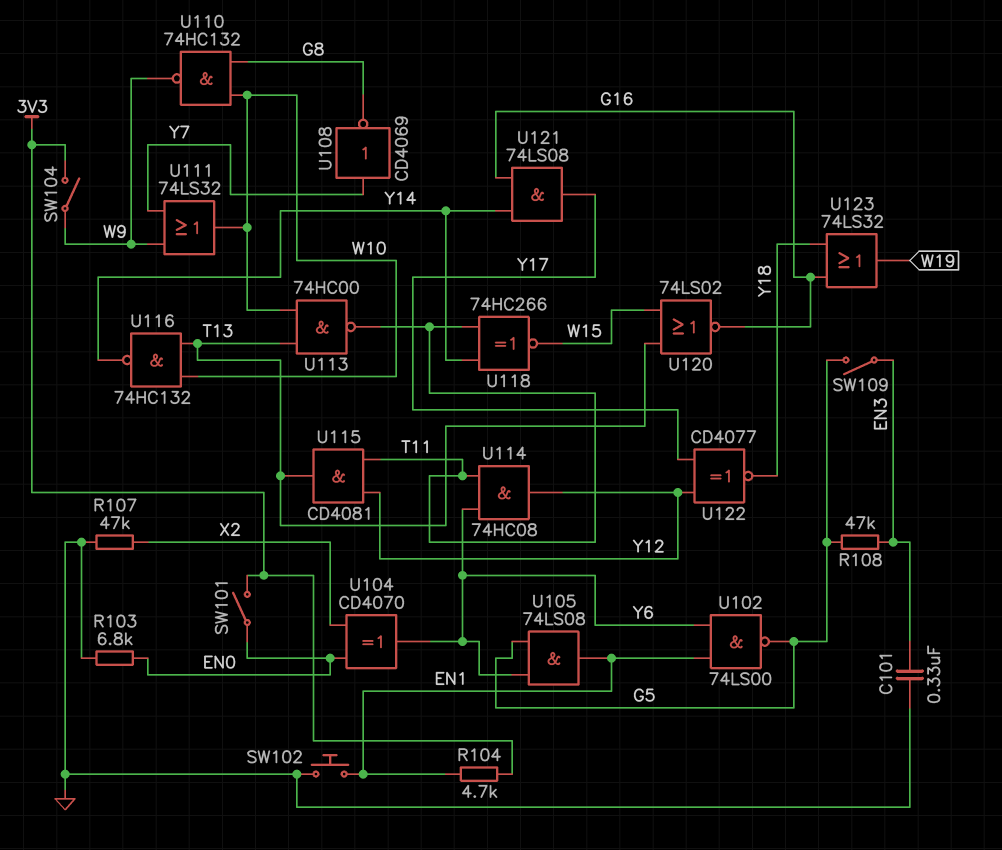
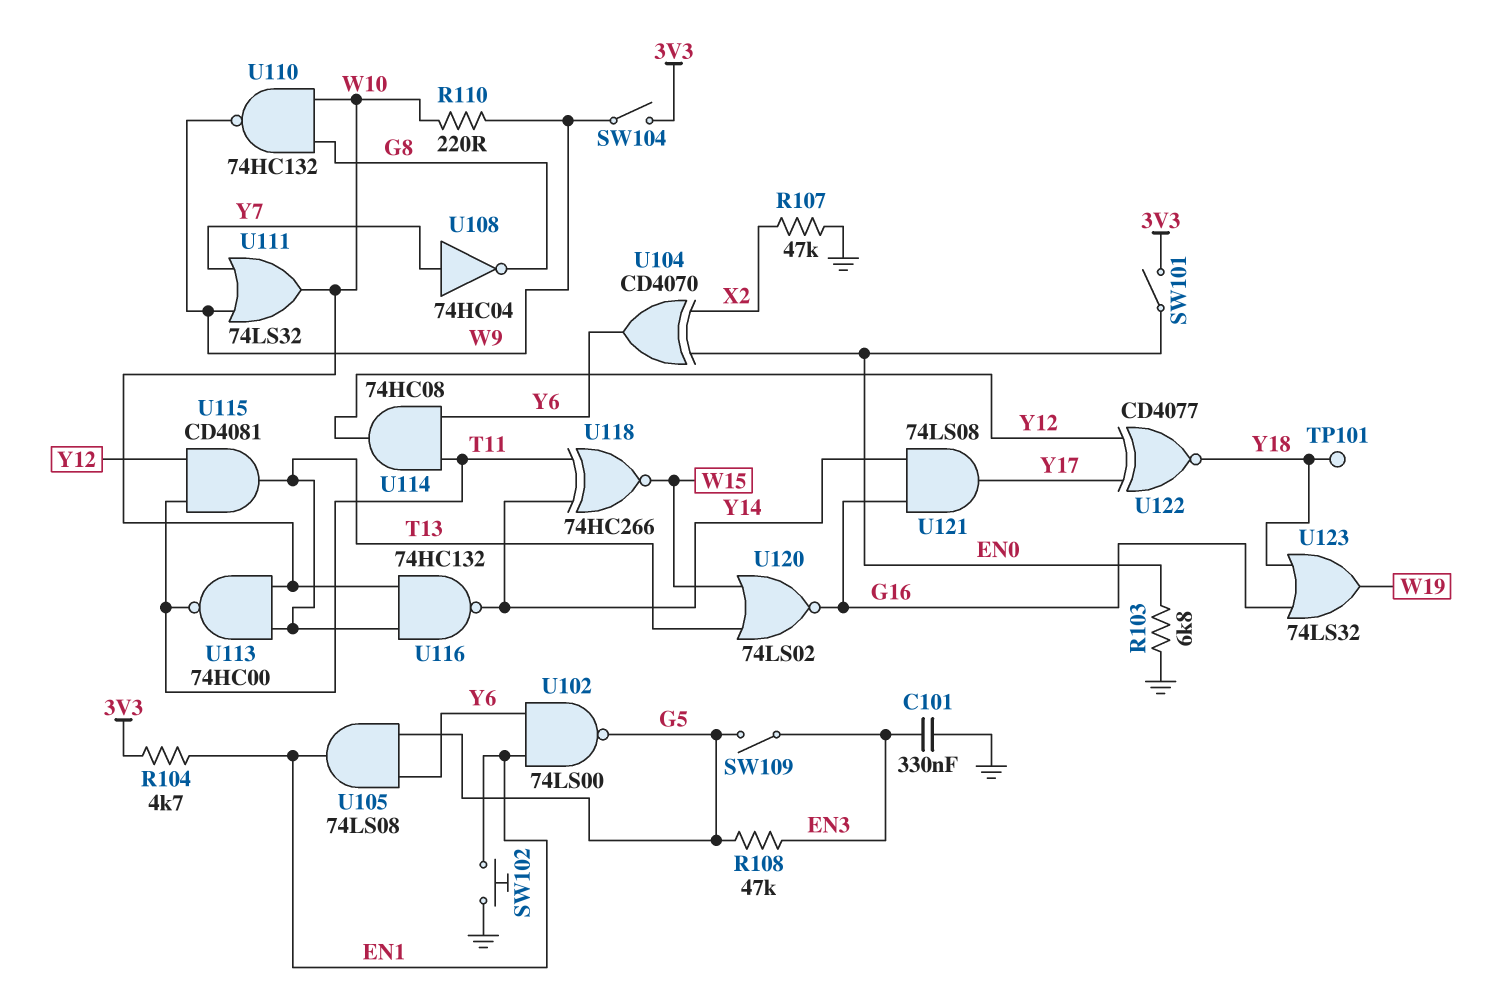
R110: none -> 220 (W9, W10)
TP101: none -> test point (Y18)
U108: NOT CD4069 (in Y7, out G8) -> NOT 74HC04 (in Y7, out G8)

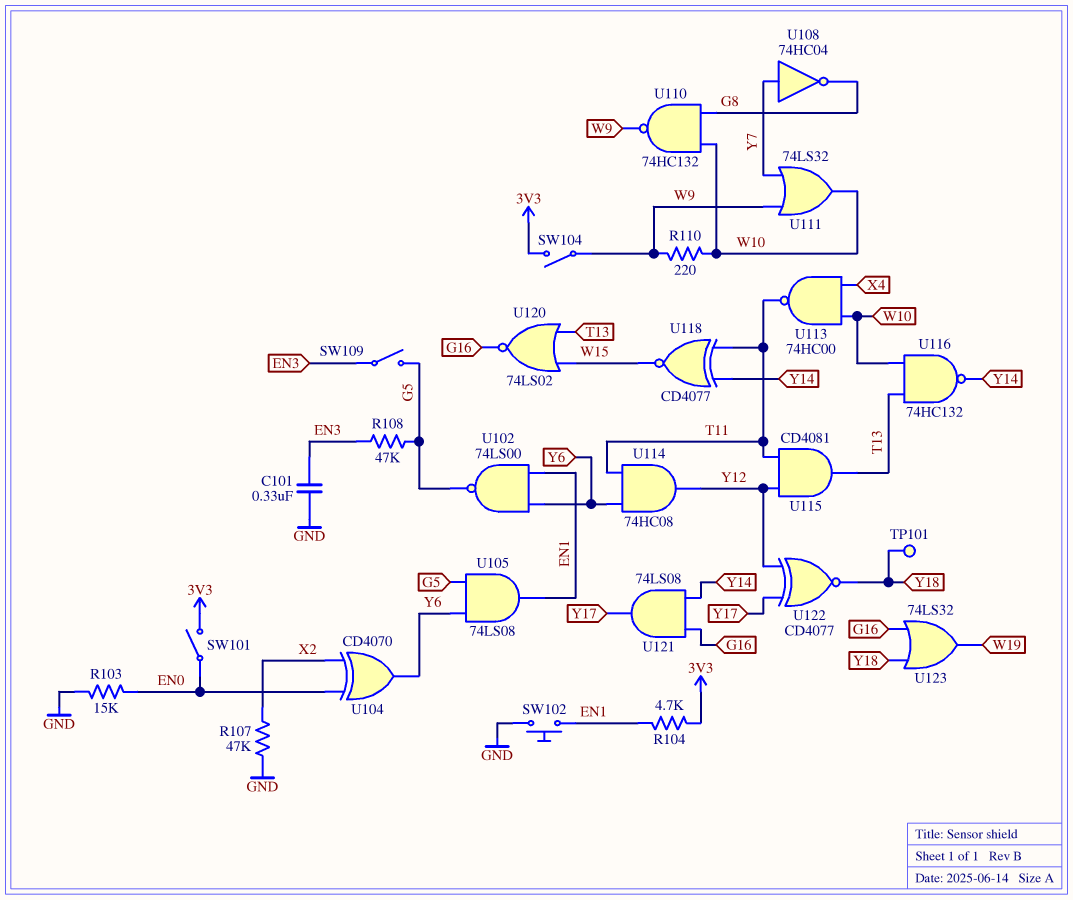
R103: 6.8k (EN0, GND) -> 15k (EN0, GND)
U113: NAND 74HC00 (in T13, in W10, out T11) -> NAND 74HC00 (in W10, in X4, out T11)
U118: XNOR 74HC266 (in T11, in Y14, out W15) -> XNOR CD4077 (in T11, in Y14, out W15)

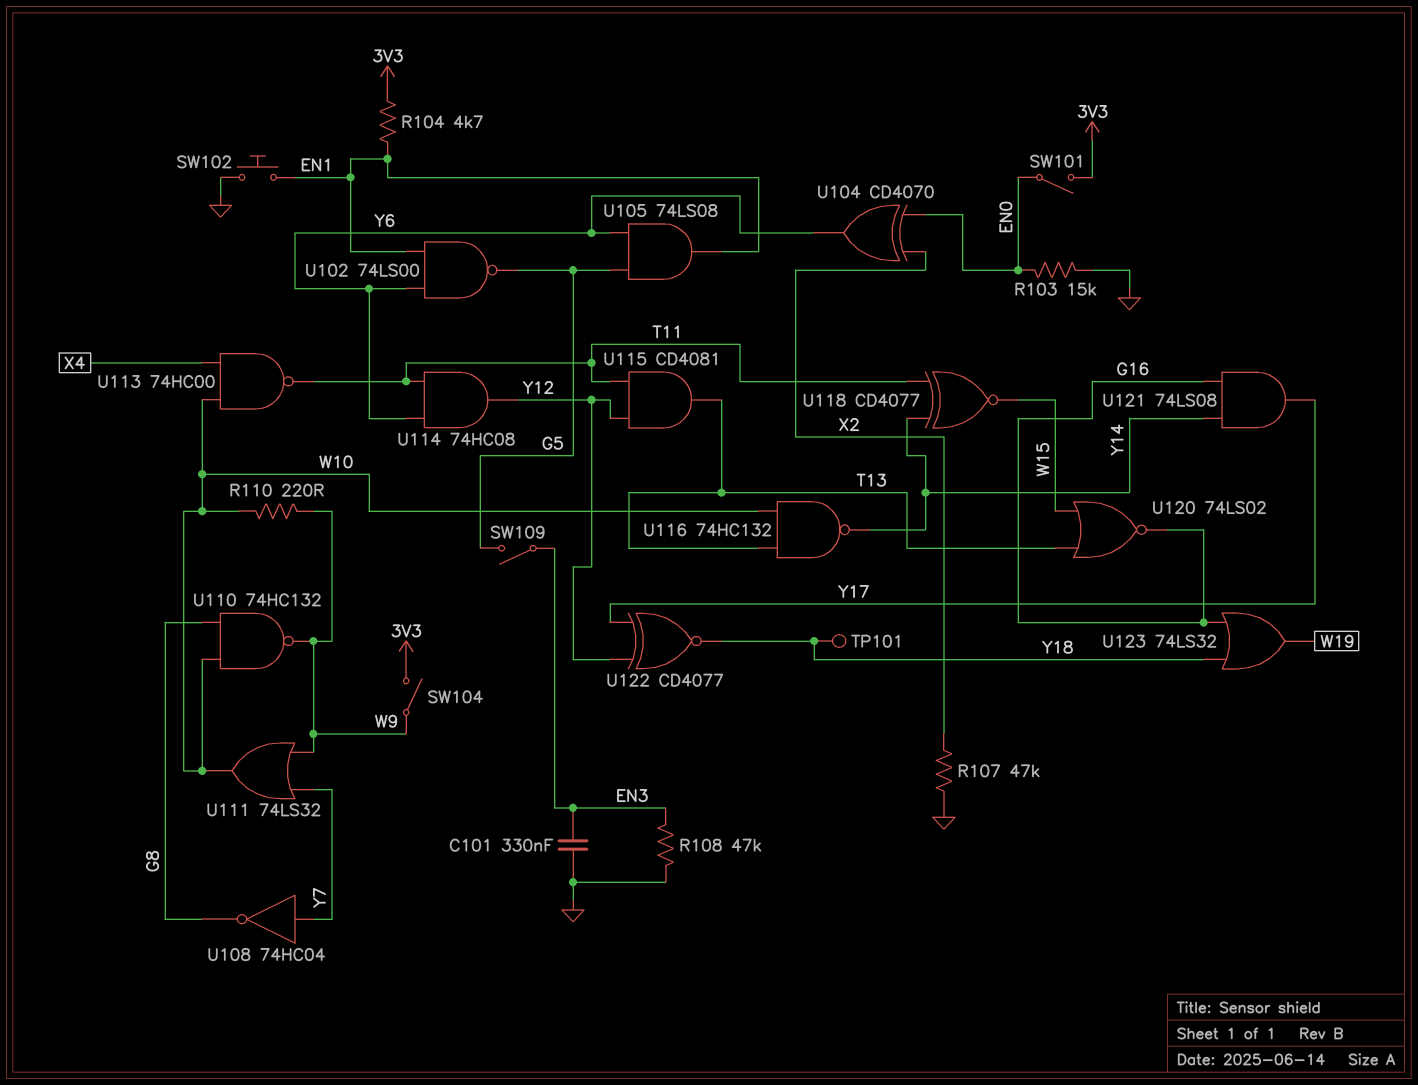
R108: 47k (EN3, G5) -> 47k (EN3, GND)

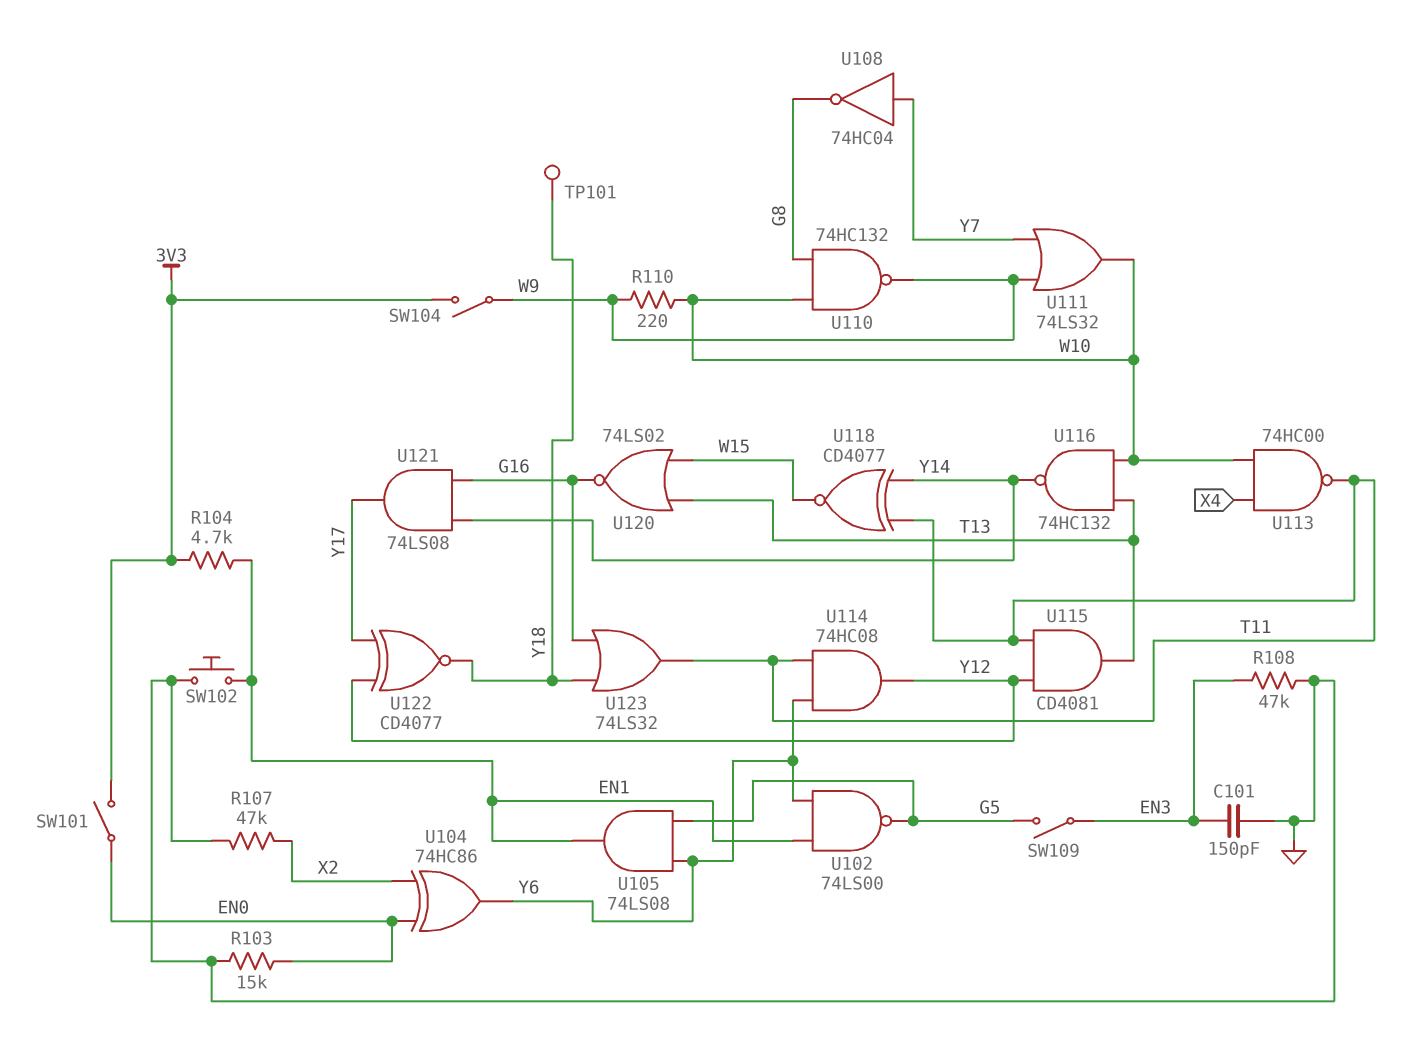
C101: 330nF (EN3, GND) -> 150pF (EN3, GND)
U104: XOR CD4070 (in EN0, in X2, out Y6) -> XOR 74HC86 (in EN0, in X2, out Y6)
U123: OR 74LS32 (in G16, in Y18, out W19) -> OR 74LS32 (in G16, in Y18, out T11)

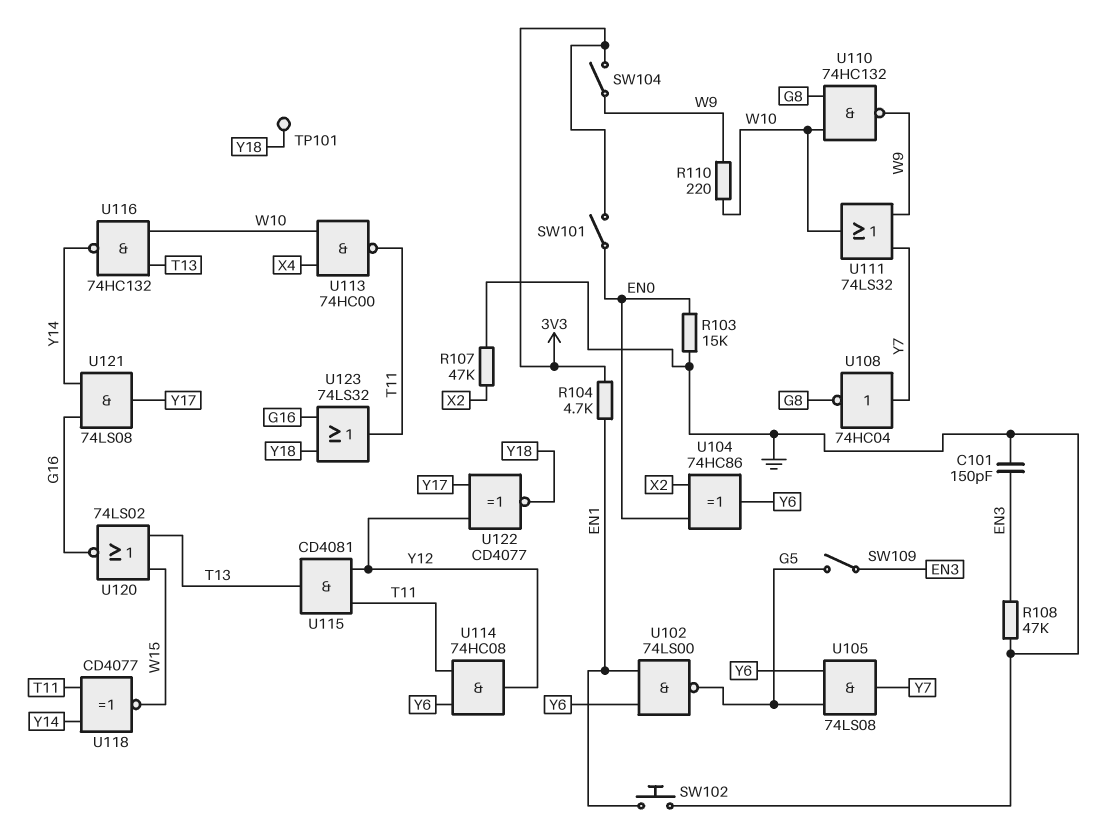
U105: AND 74LS08 (in G5, in Y6, out EN1) -> AND 74LS08 (in G5, in Y6, out Y7)

